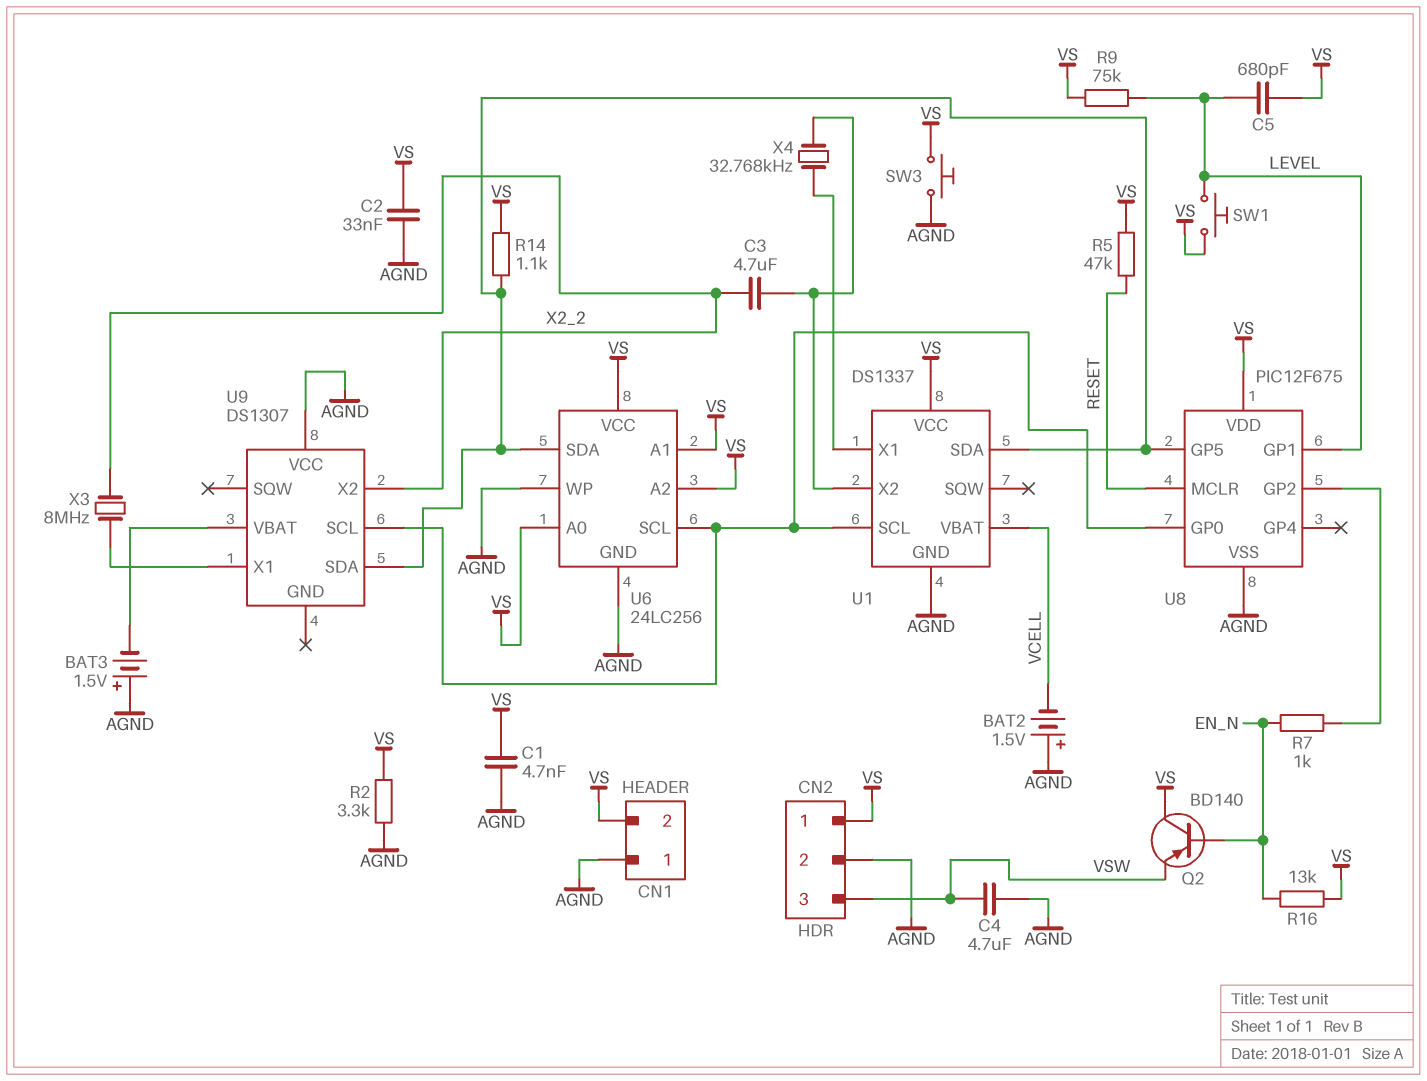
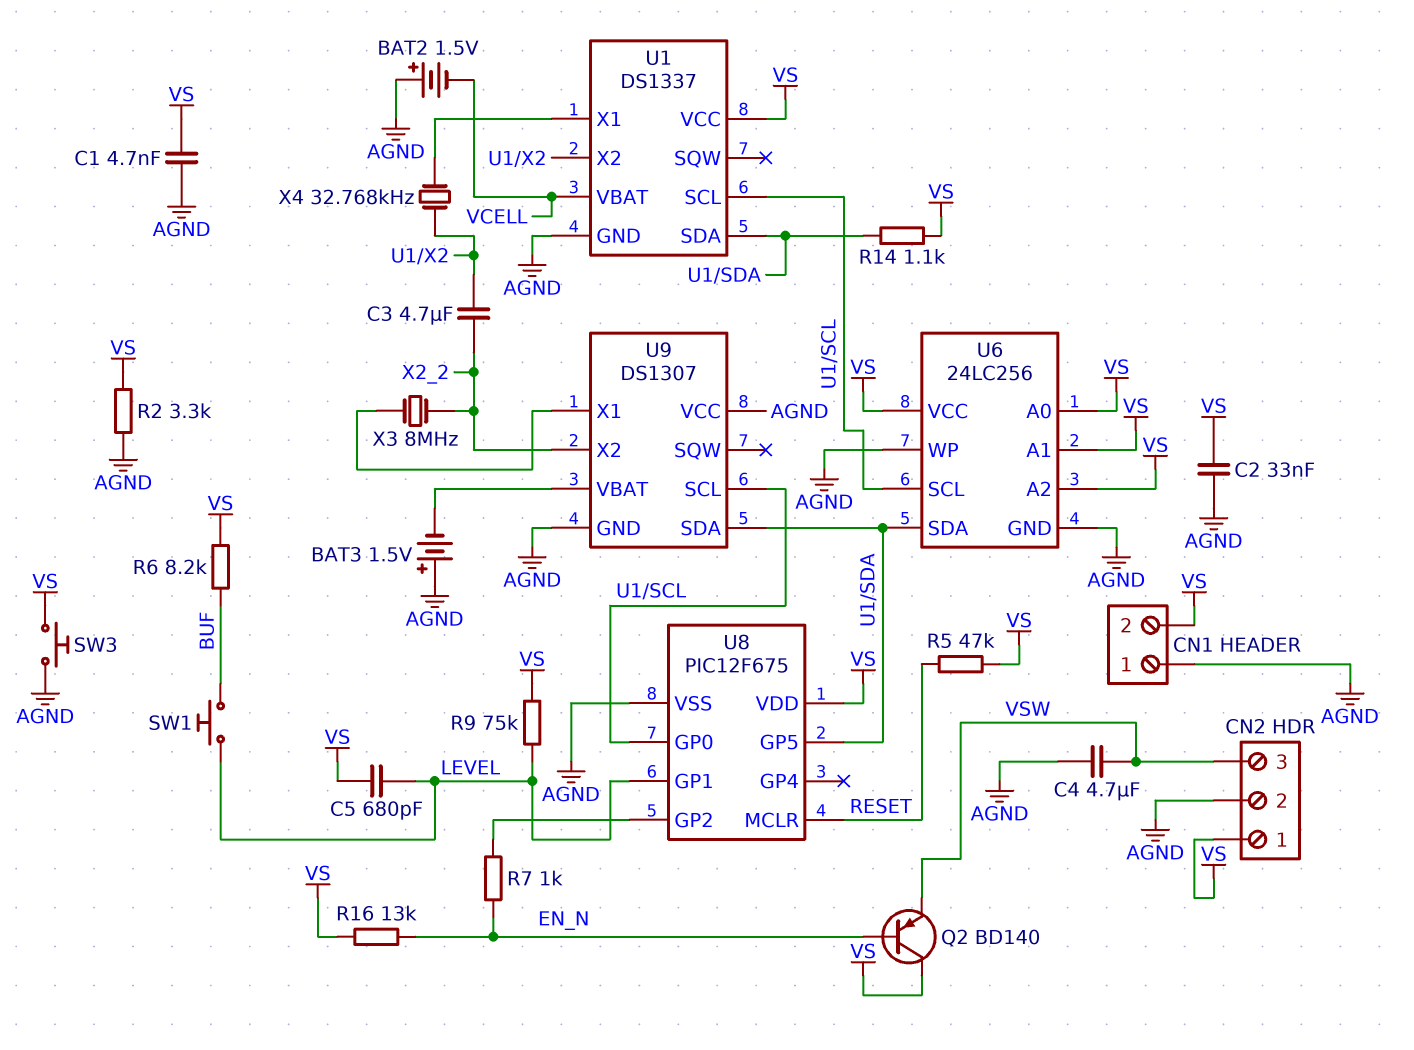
R6: none -> 8.2k (BUF, VS)
SW1: button (LEVEL, VS) -> button (BUF, LEVEL)
U9 pin GND: none -> AGND

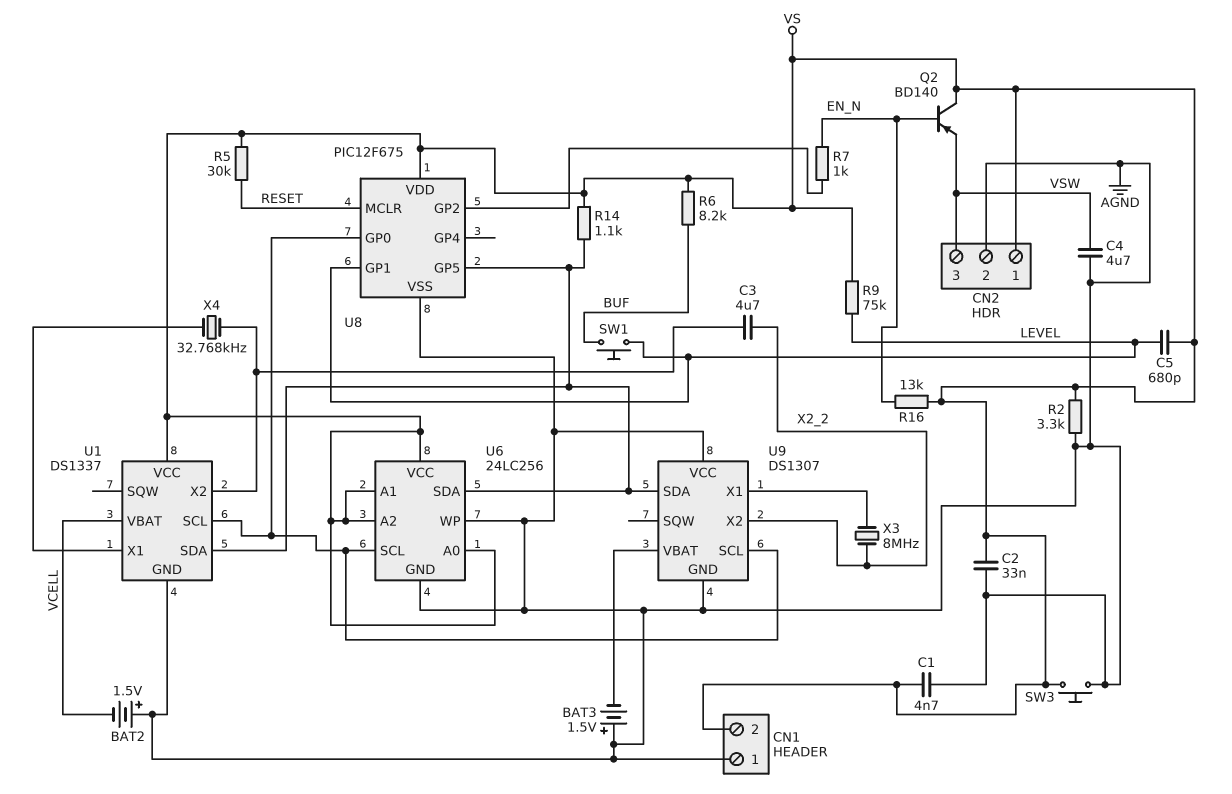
R5: 47k (RESET, VS) -> 30k (RESET, VS)

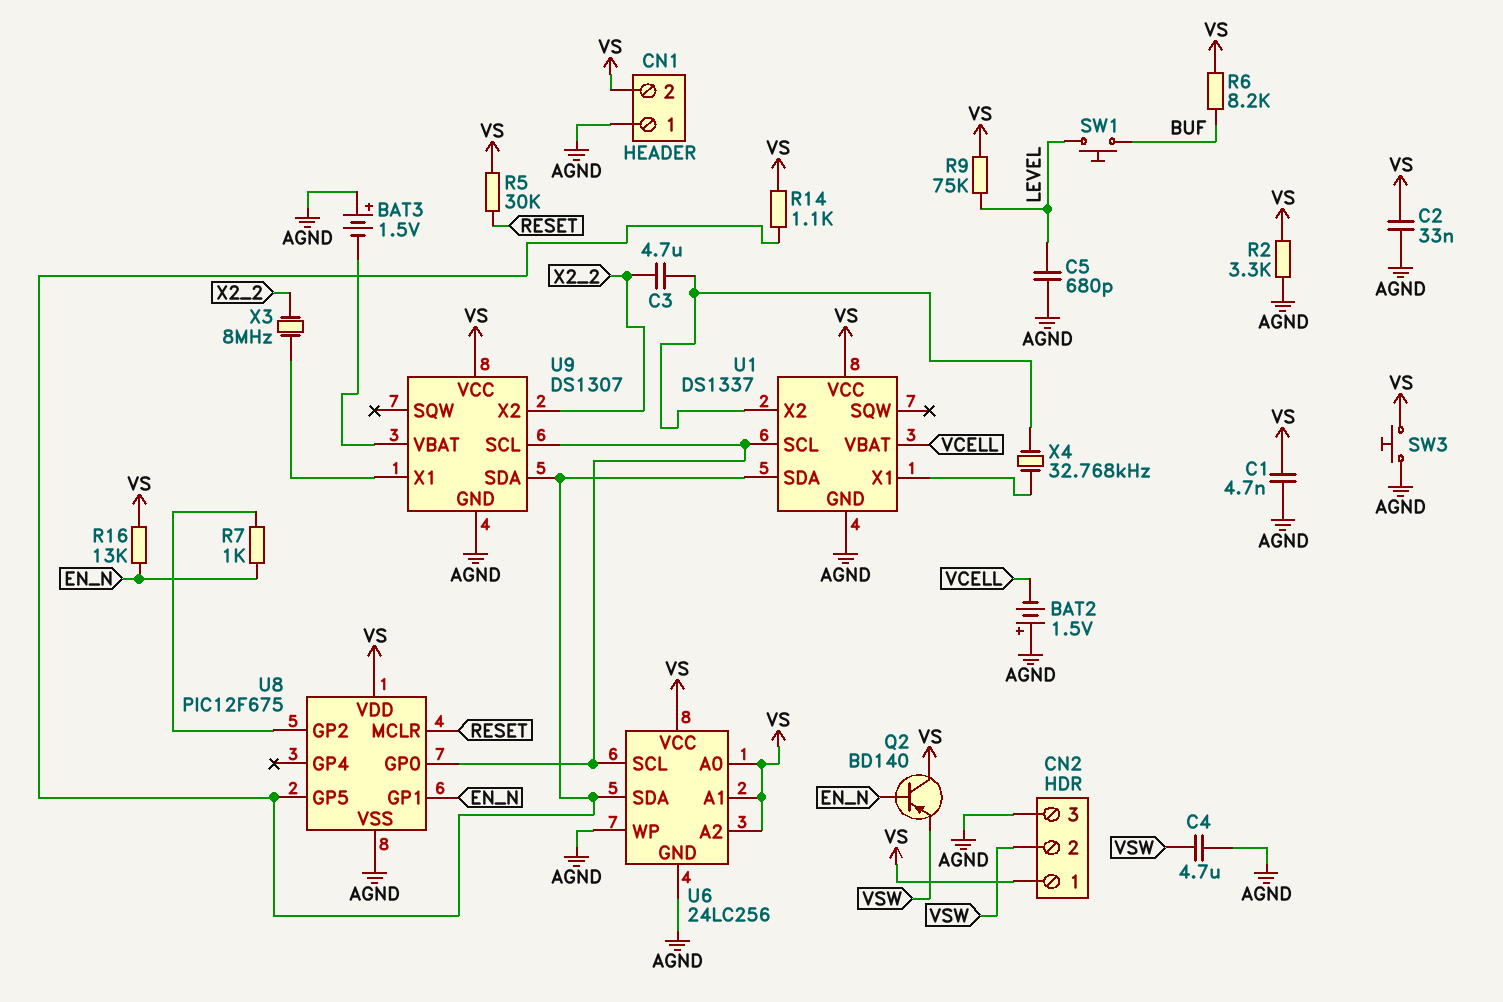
C5: 680pF (LEVEL, VS) -> 680pF (AGND, LEVEL)
CN2 pin 2: AGND -> VSW
CN2 pin 3: VSW -> AGND
U8 pin GP1: LEVEL -> EN_N
U9 pin VCC: AGND -> VS

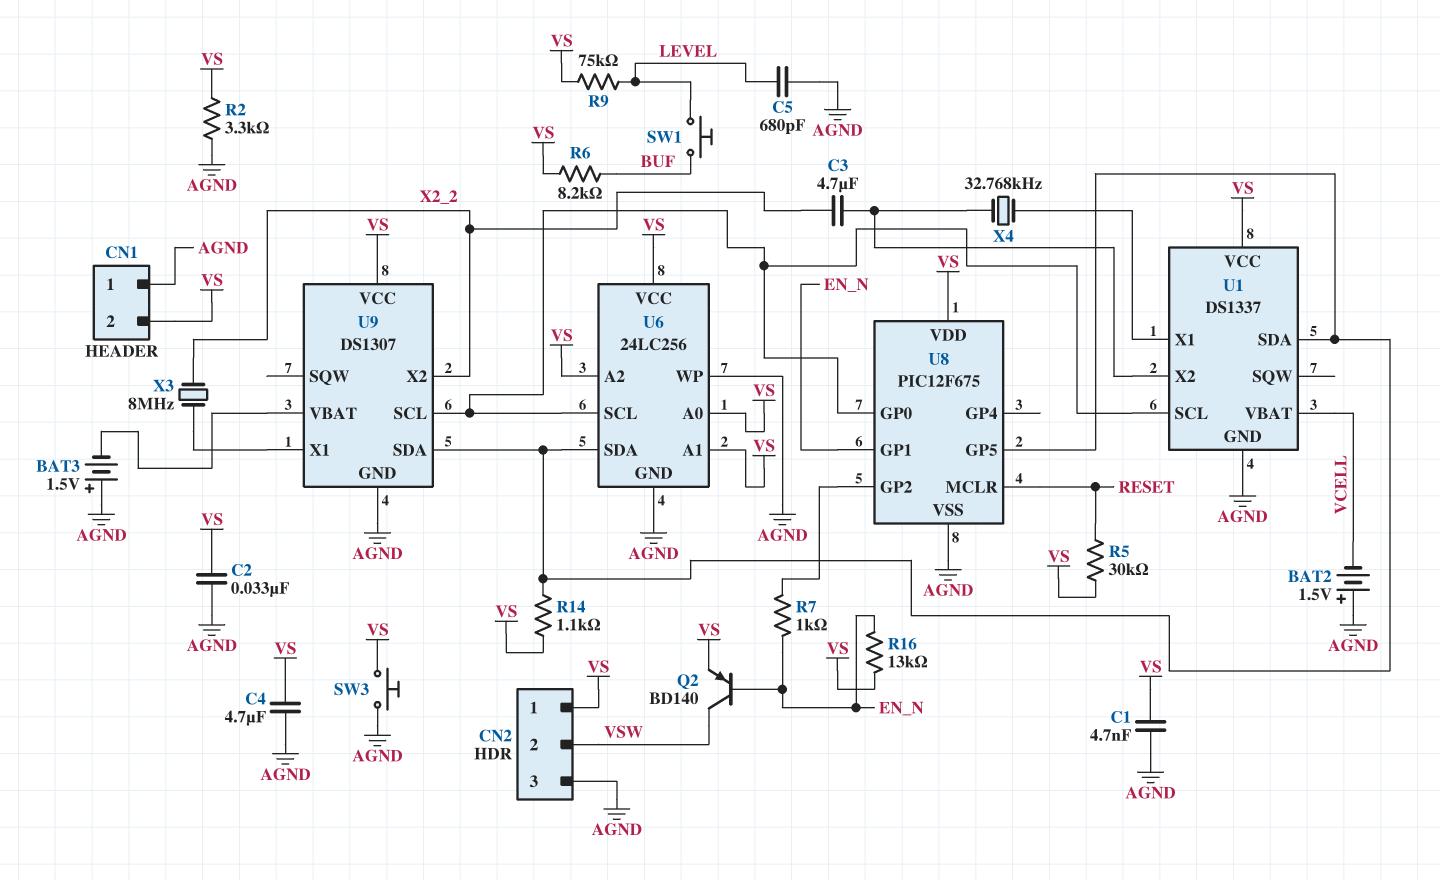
C4: 4.7uF (AGND, VSW) -> 4.7uF (AGND, VS)
Q2: PNP BD140 (B EN_N, C VS, E VSW) -> PNP BD140 (B EN_N, C VSW, E VS)

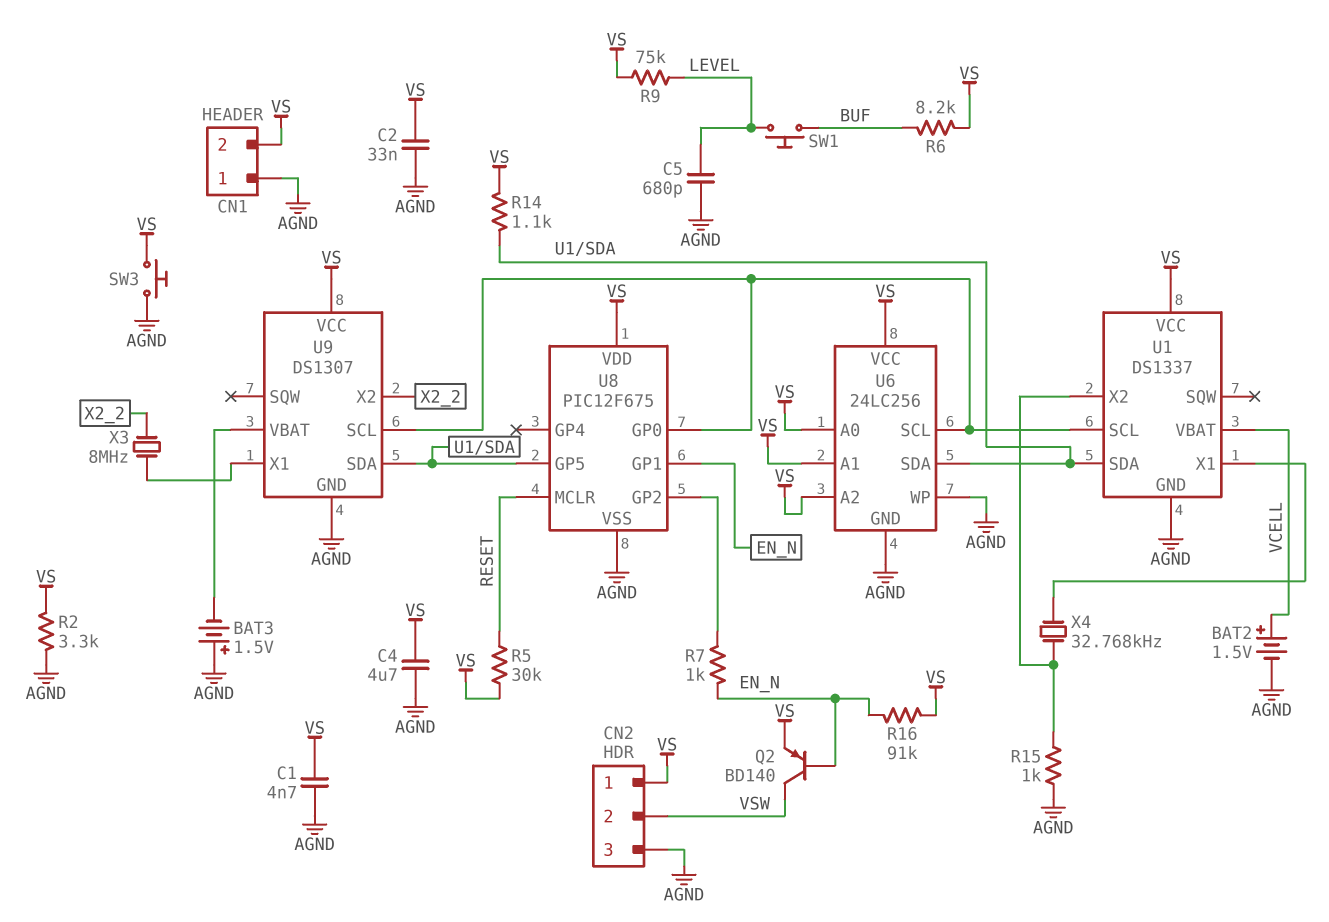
BAT2: 1.5V (plus AGND, minus VCELL) -> 1.5V (plus VCELL, minus AGND)
C3: 4.7uF (U1/X2, X2_2) -> none
R15: none -> 1k (AGND, U1/X2)
R16: 13k (EN_N, VS) -> 91k (EN_N, VS)

